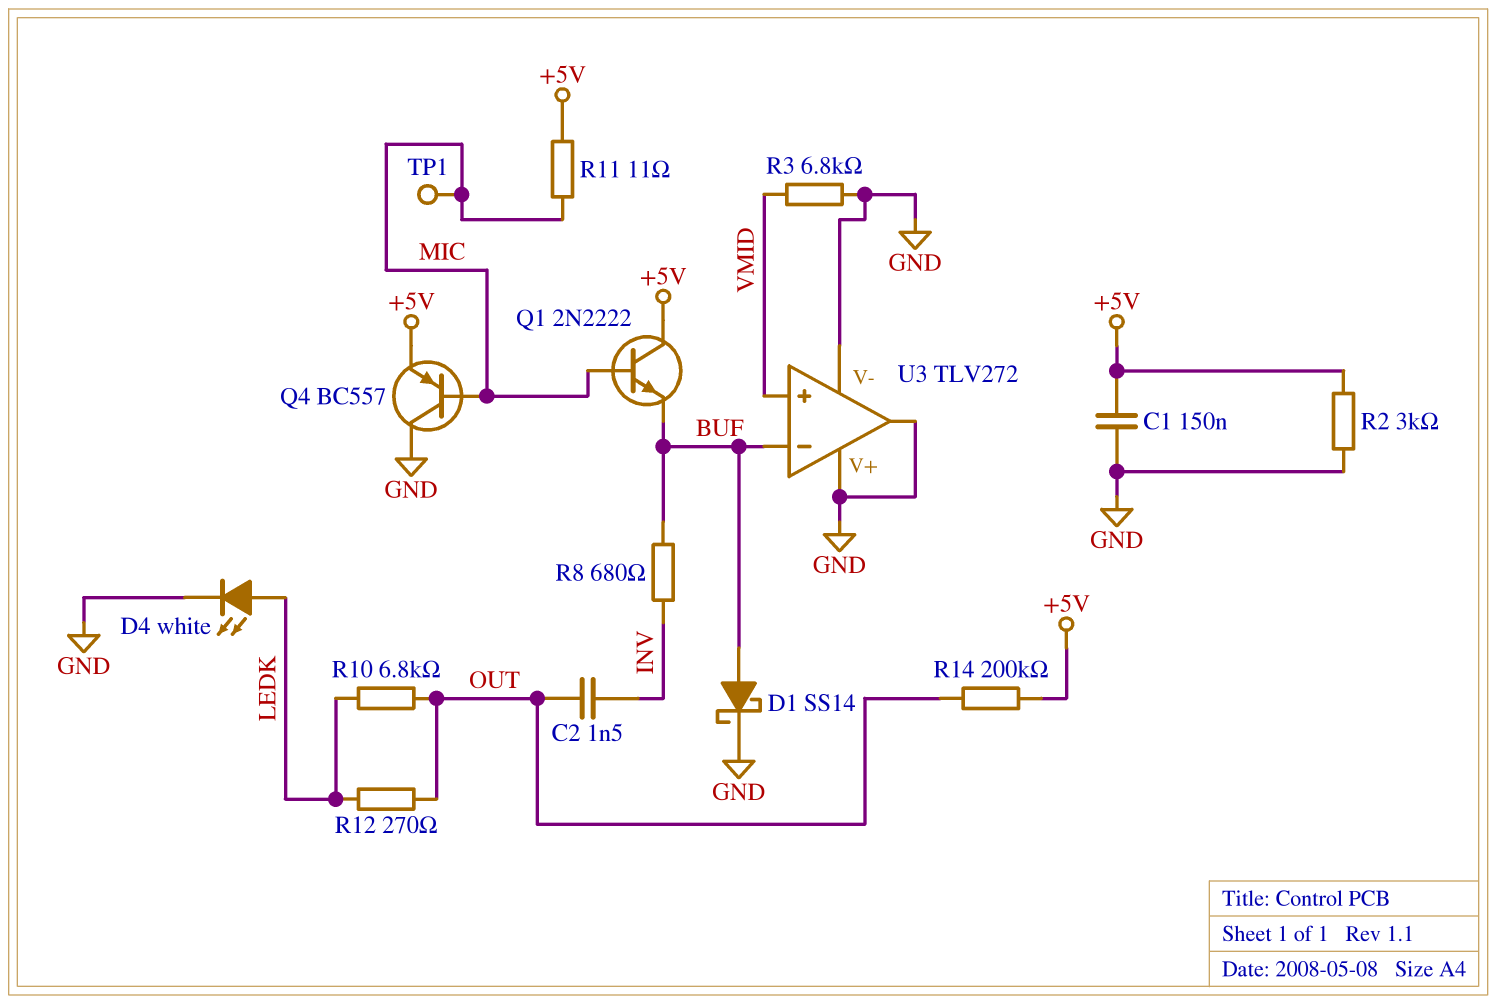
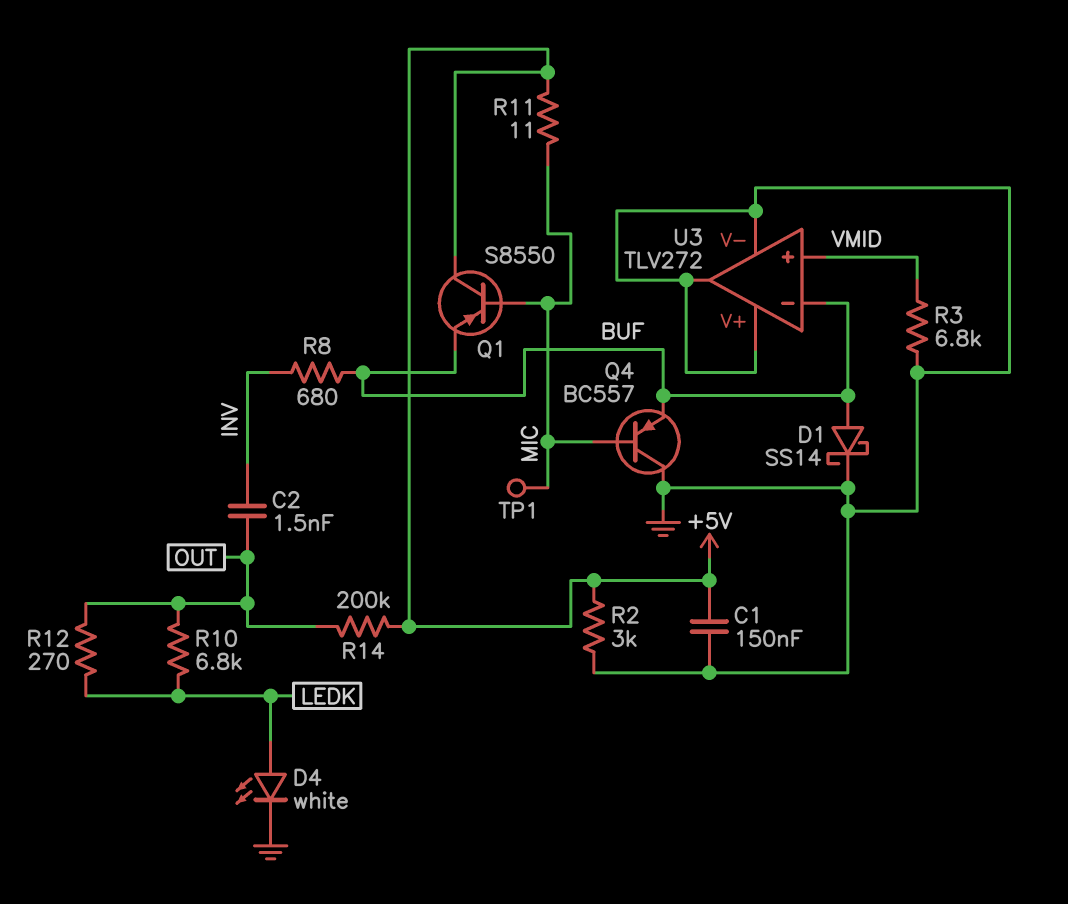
Q1: NPN 2N2222 (B MIC, C +5V, E BUF) -> PNP S8550 (B MIC, C +5V, E BUF)
Q4: PNP BC557 (B MIC, C GND, E +5V) -> PNP BC557 (B MIC, C GND, E BUF)

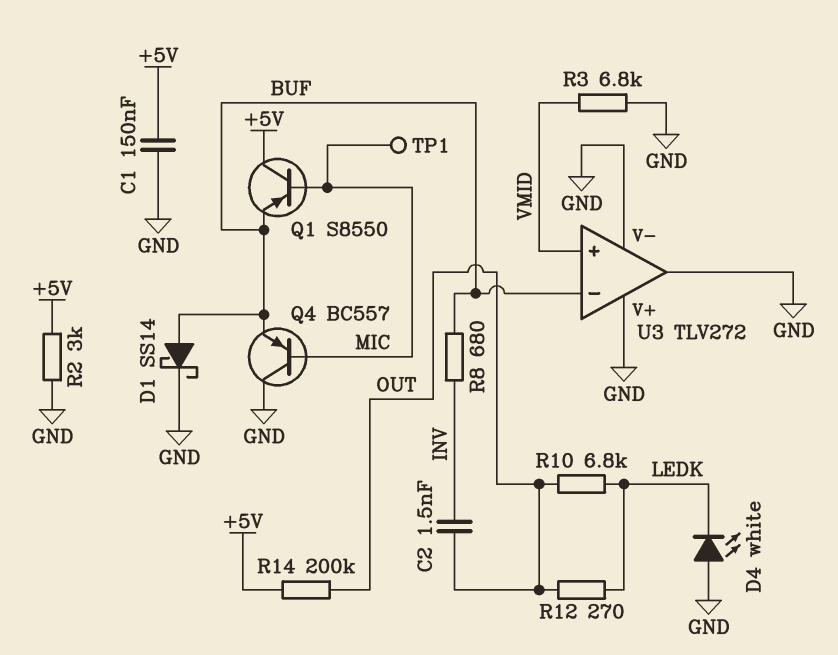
D4: LED white (A LEDK, K GND) -> LED white (A GND, K LEDK)
R11: 11 (+5V, MIC) -> none

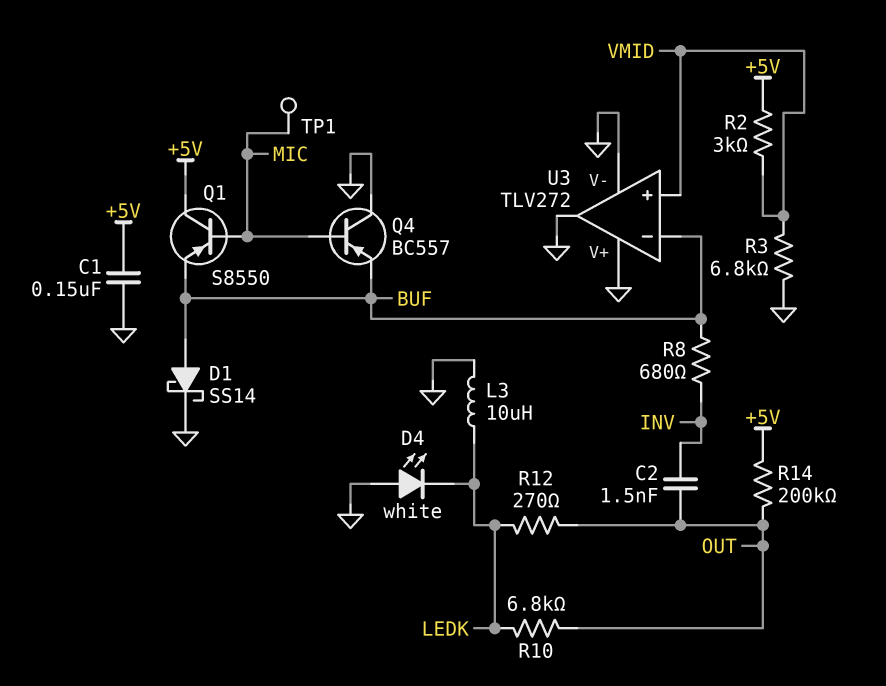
L3: none -> 10uH (GND, LEDK)
R2: 3k (+5V, GND) -> 3k (+5V, VMID)

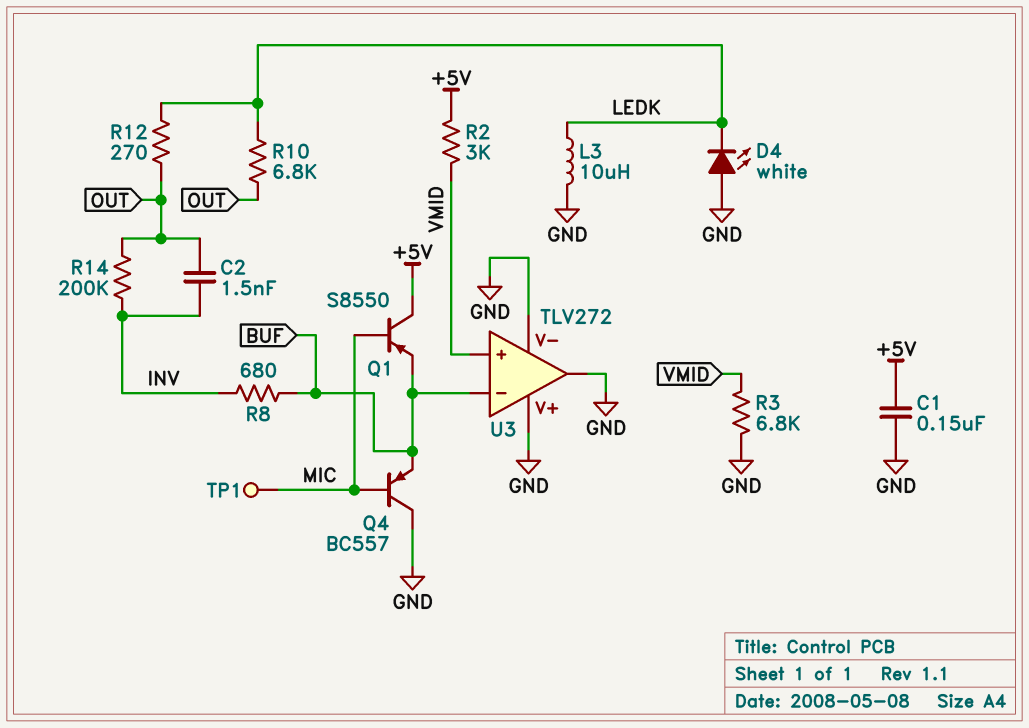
D1: schottky SS14 (A BUF, K GND) -> none
R14: 200k (+5V, OUT) -> 200k (INV, OUT)

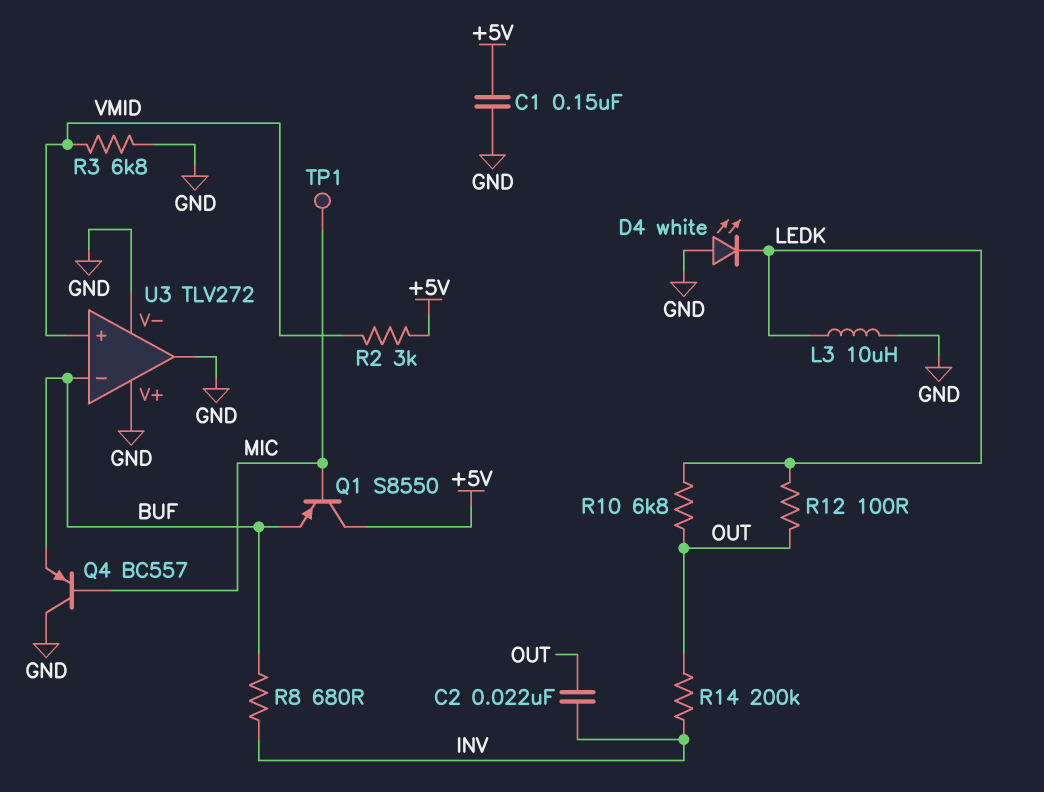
C2: 1.5nF (INV, OUT) -> 22nF (INV, OUT)
R12: 270 (LEDK, OUT) -> 100 (LEDK, OUT)

